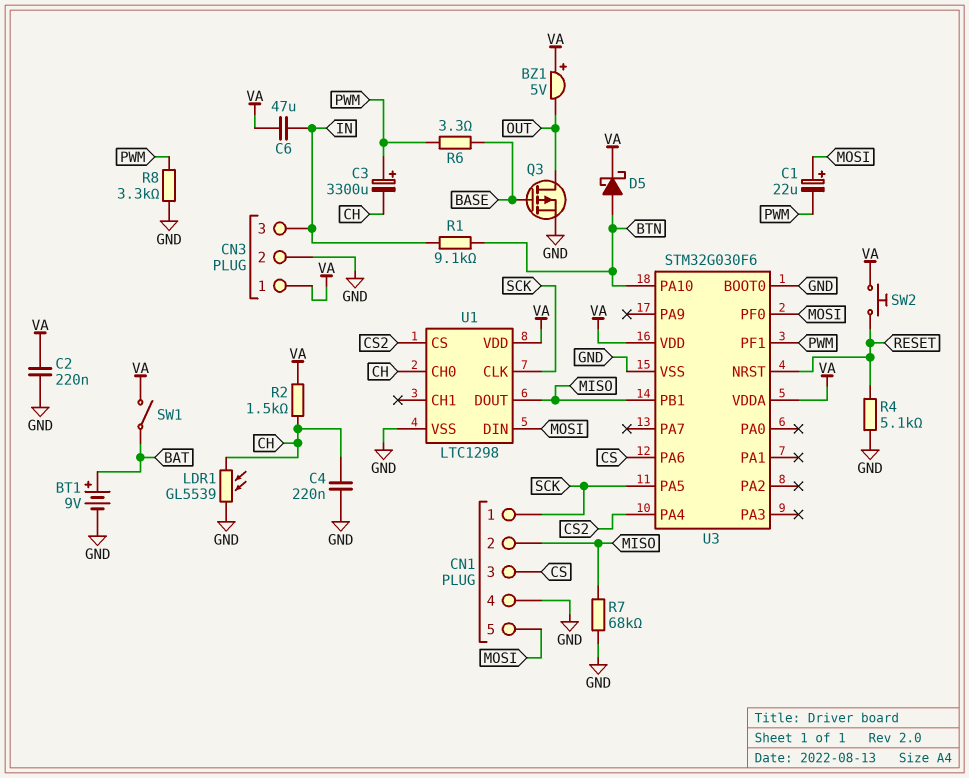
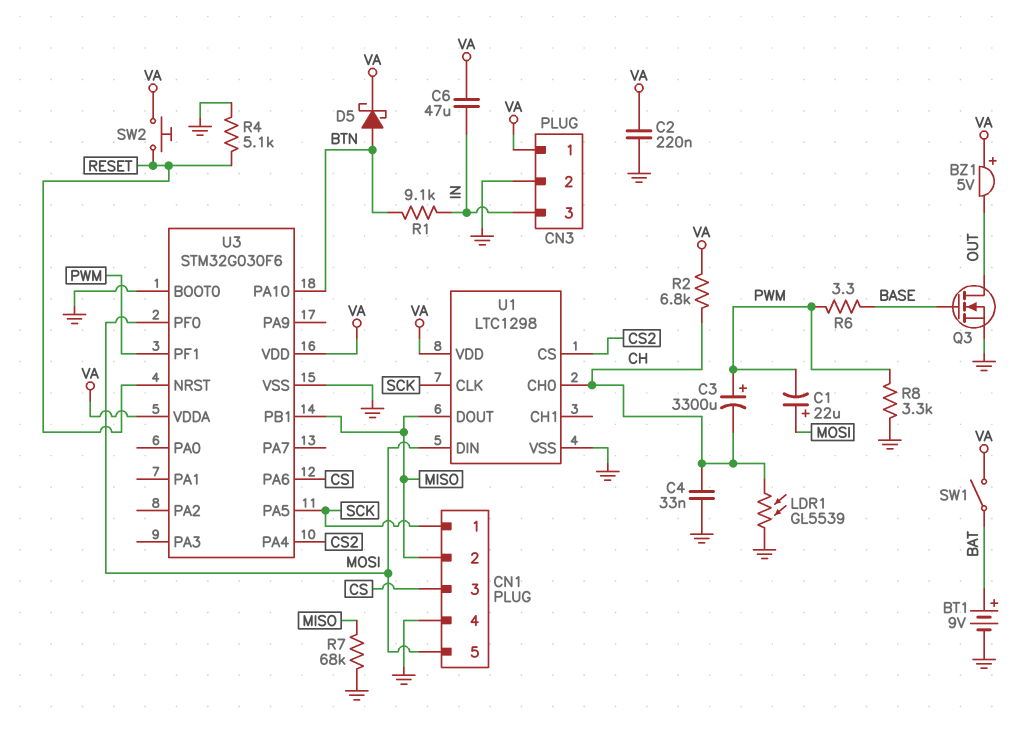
C4: 220nF (CH, GND) -> 33nF (CH, GND)
Q3: PMOS (G BASE, D OUT, S GND) -> NMOS (G BASE, D OUT, S GND)
R2: 1.5k (CH, VA) -> 6.8k (CH, VA)

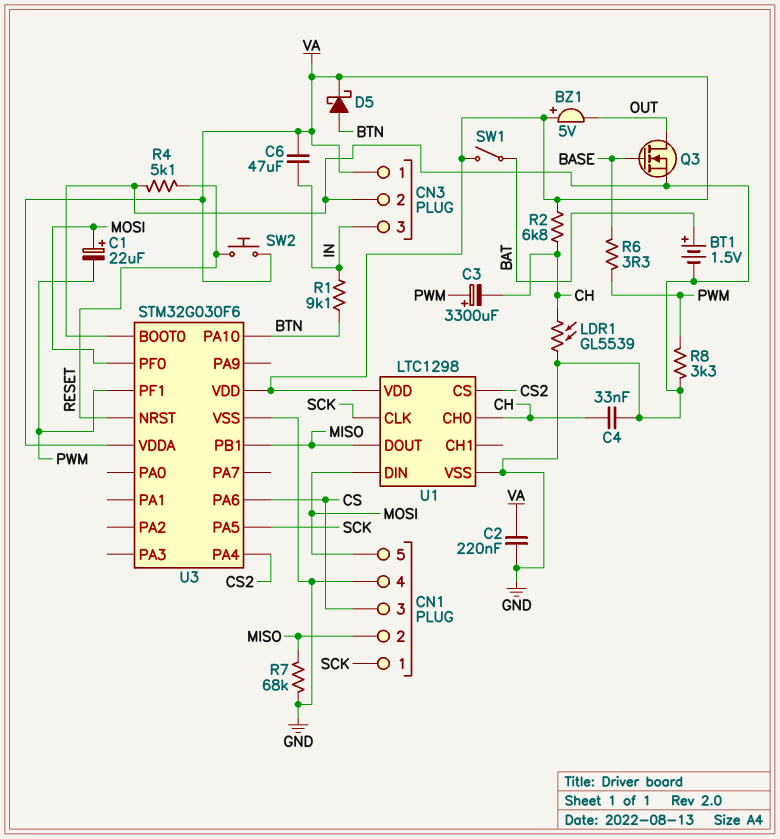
BT1: 9V (plus BAT, minus GND) -> 1.5V (plus BAT, minus GND)

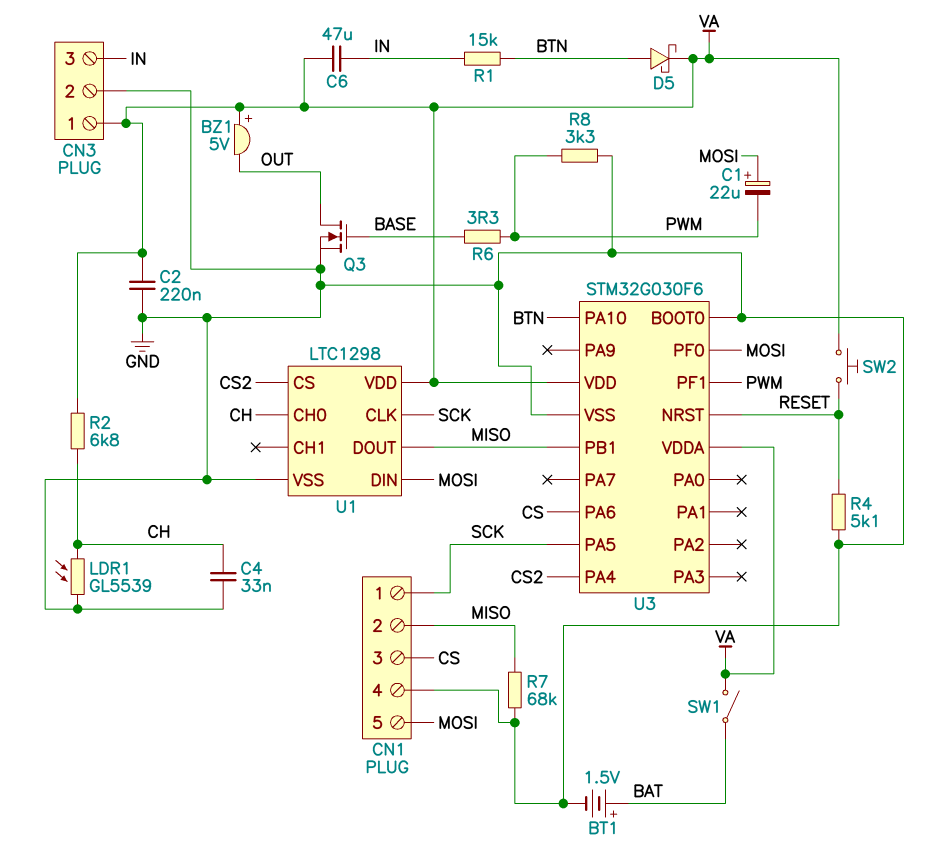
C3: 3300uF (plus PWM, minus CH) -> none
R1: 9.1k (BTN, IN) -> 15k (BTN, IN)

